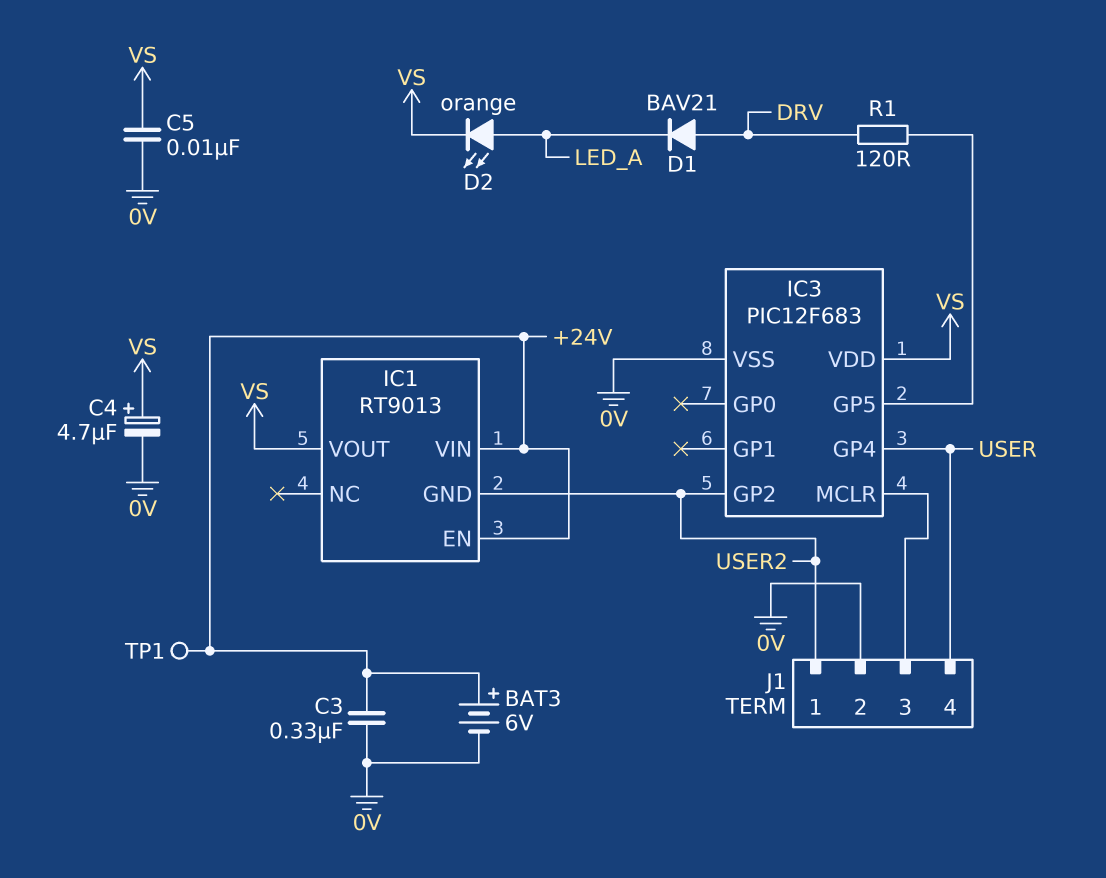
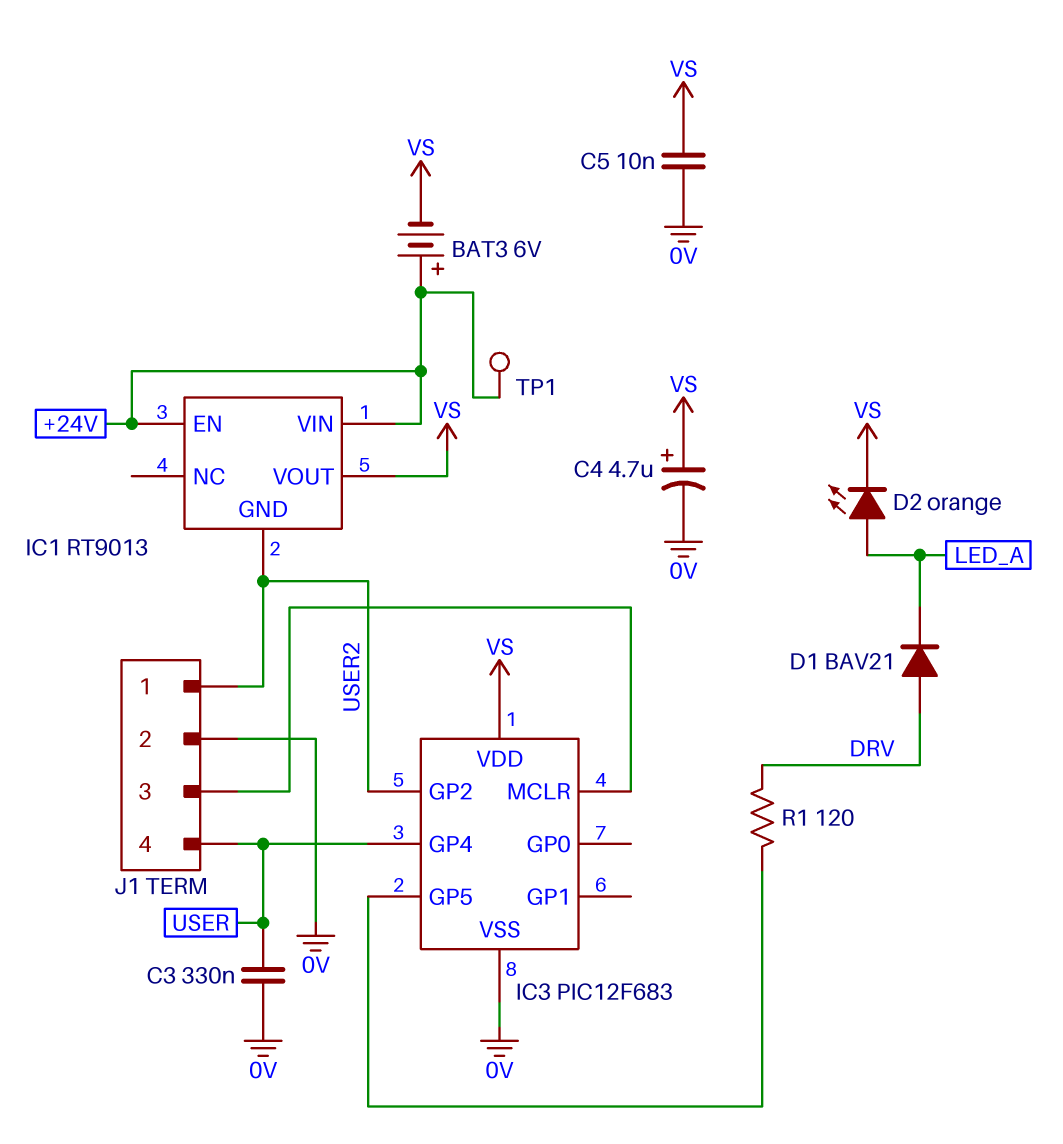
BAT3: 6V (plus +24V, minus 0V) -> 6V (plus +24V, minus VS)
C3: 330nF (+24V, 0V) -> 330nF (0V, USER)

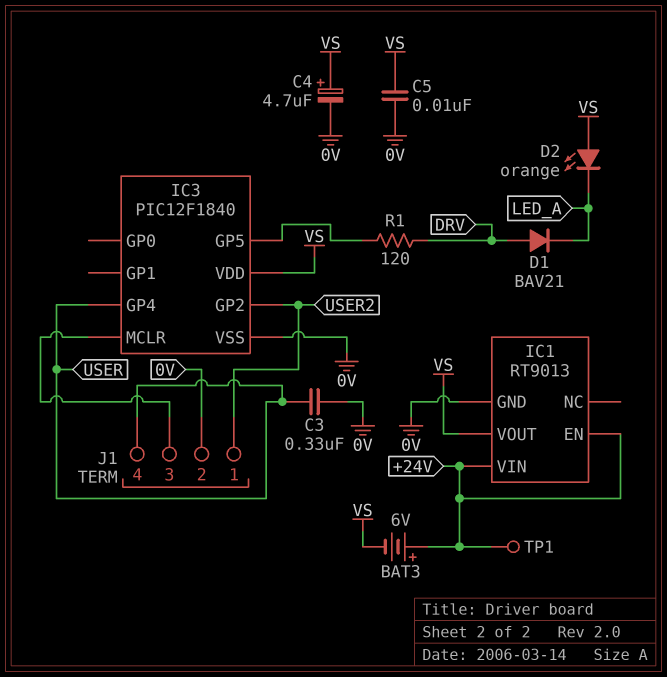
D2: LED orange (A LED_A, K VS) -> LED orange (A VS, K LED_A)
IC1 pin GND: USER2 -> 0V
IC3: PIC12F683 -> PIC12F1840

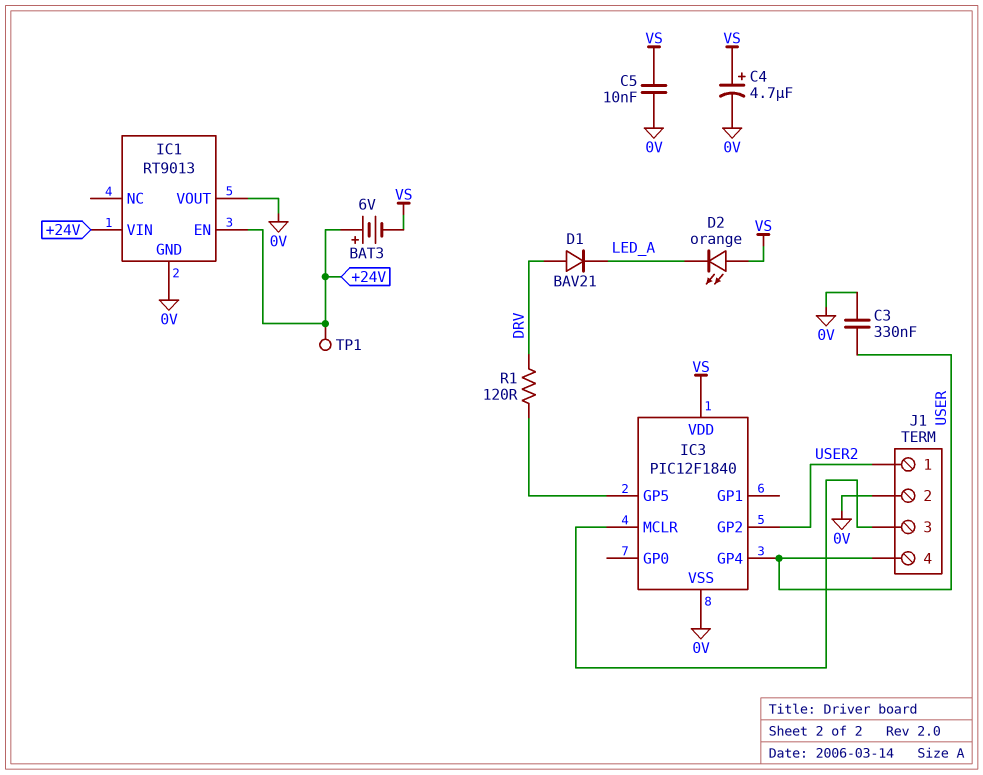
IC1 pin VOUT: VS -> 0V

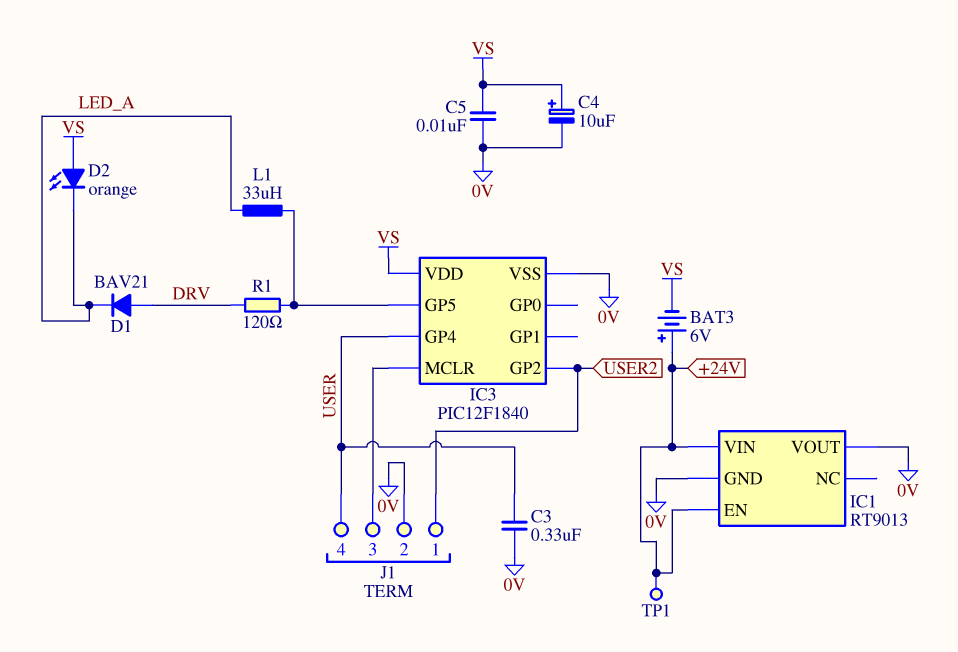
C4: 4.7uF (plus VS, minus 0V) -> 10uF (plus VS, minus 0V)
L1: none -> 33uH (IC3/GP5, LED_A)

